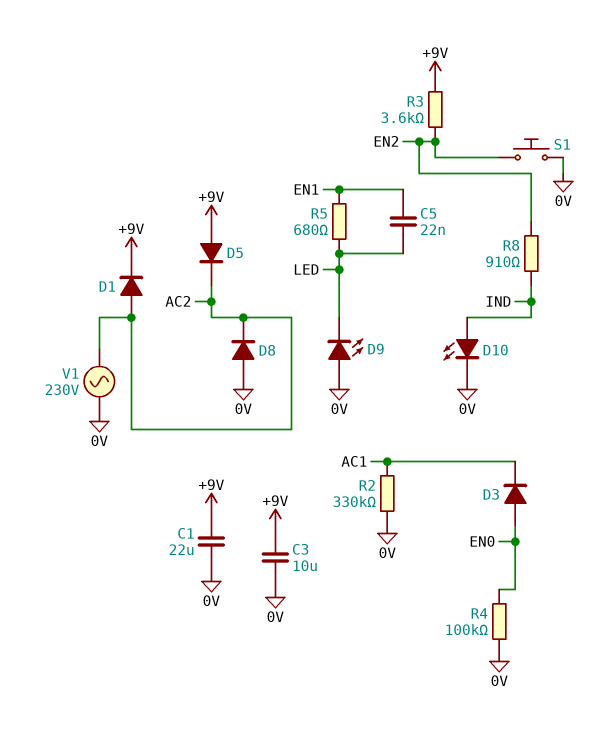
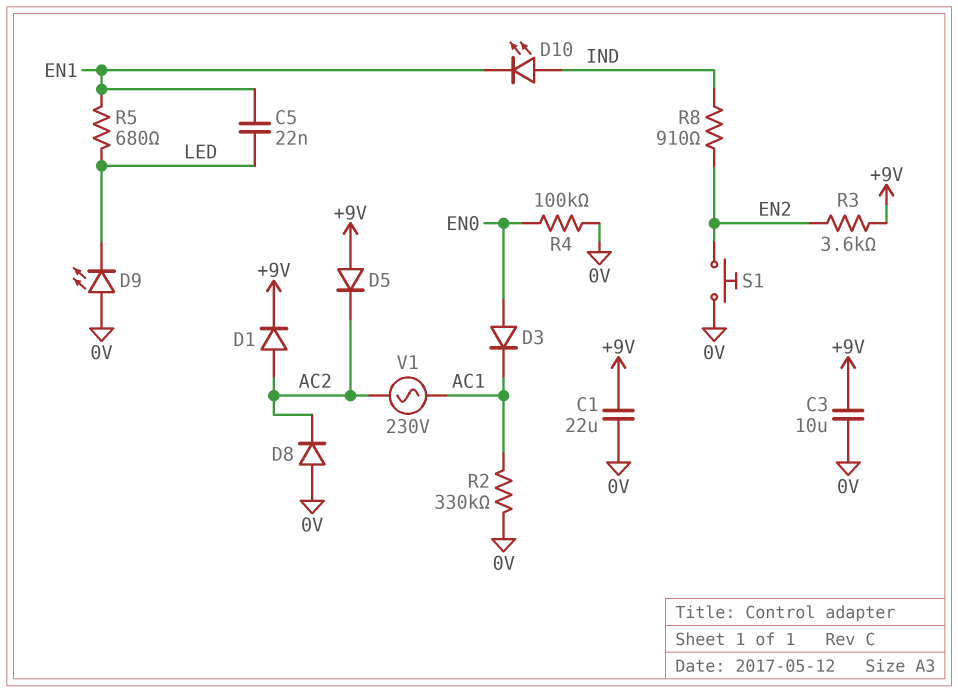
D10: LED (A IND, K 0V) -> LED (A IND, K EN1)
V1: AC 230V (0V, AC2) -> AC 230V (AC1, AC2)

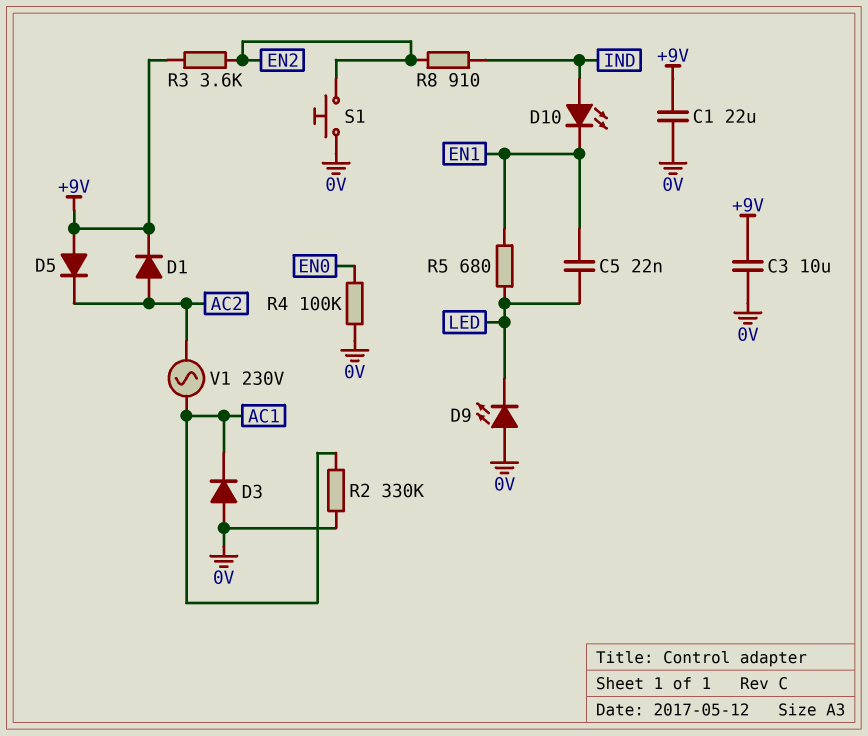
D3: diode (A EN0, K AC1) -> diode (A 0V, K AC1)
D8: diode (A 0V, K AC2) -> none

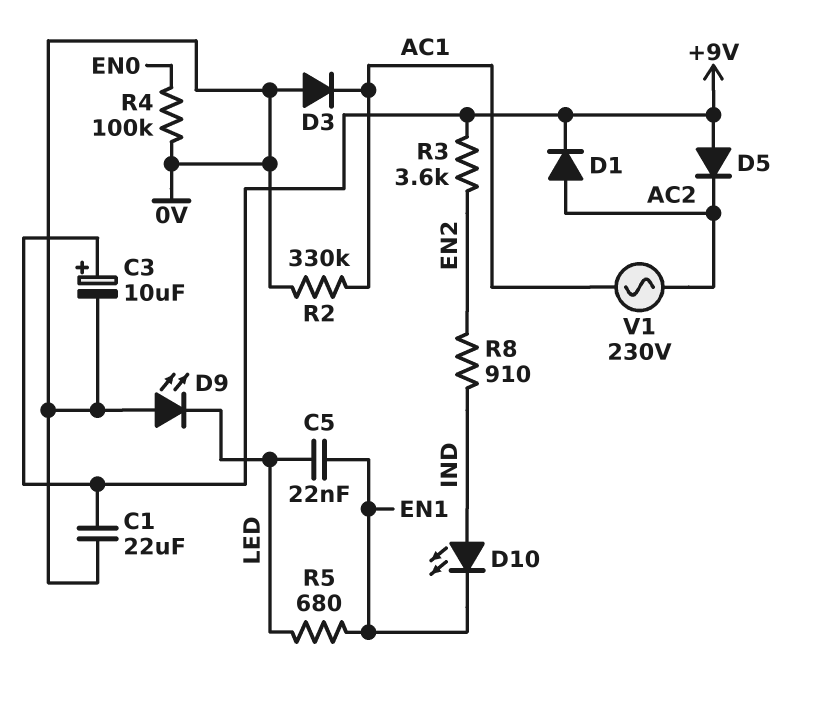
C3: 10uF (+9V, 0V) -> 10uF (plus +9V, minus 0V)
S1: button (0V, EN2) -> none

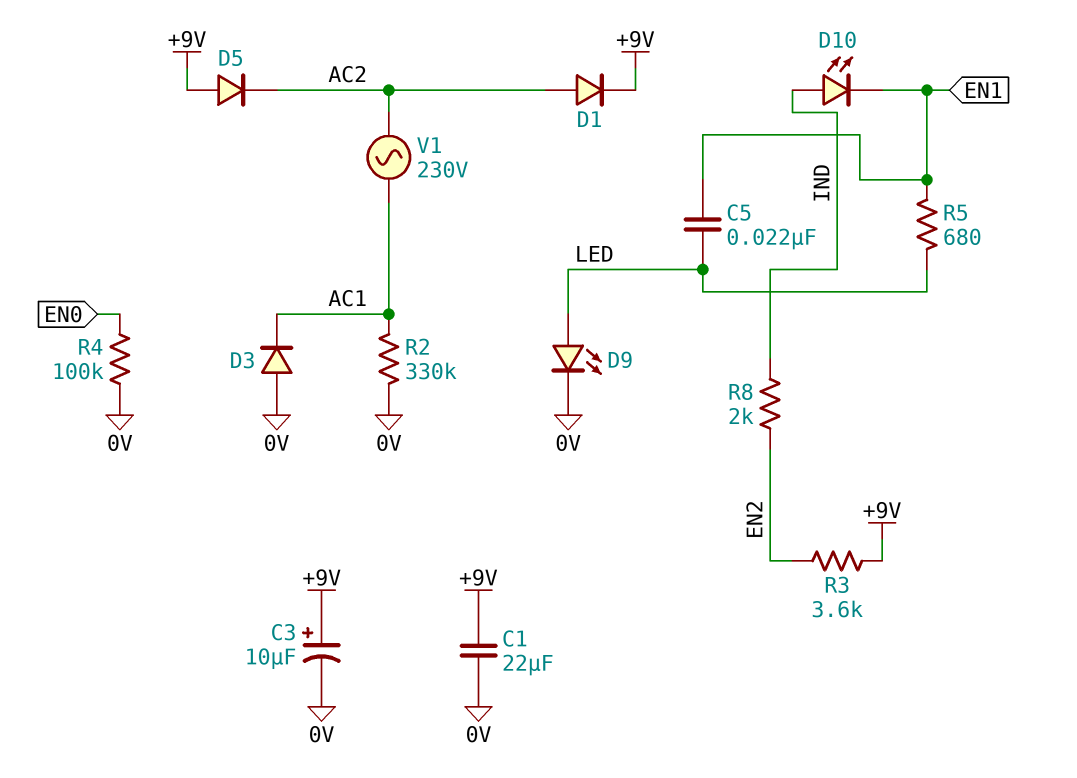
D9: LED (A 0V, K LED) -> LED (A LED, K 0V)
R8: 910 (EN2, IND) -> 2k (EN2, IND)

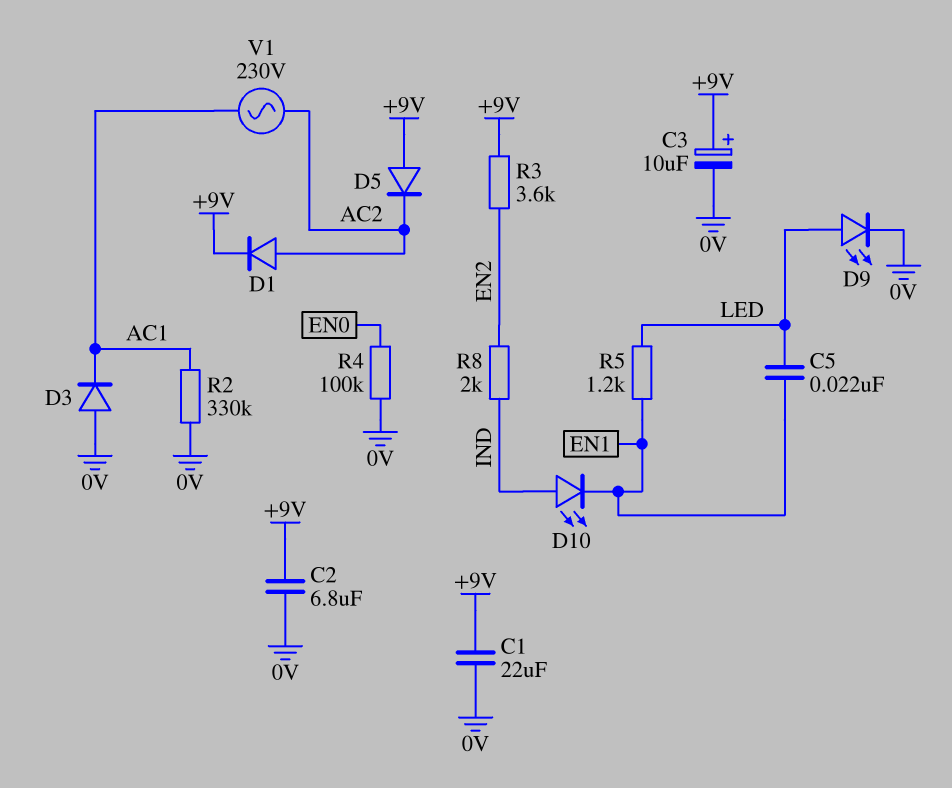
C2: none -> 6.8uF (+9V, 0V)
R5: 680 (EN1, LED) -> 1.2k (EN1, LED)

